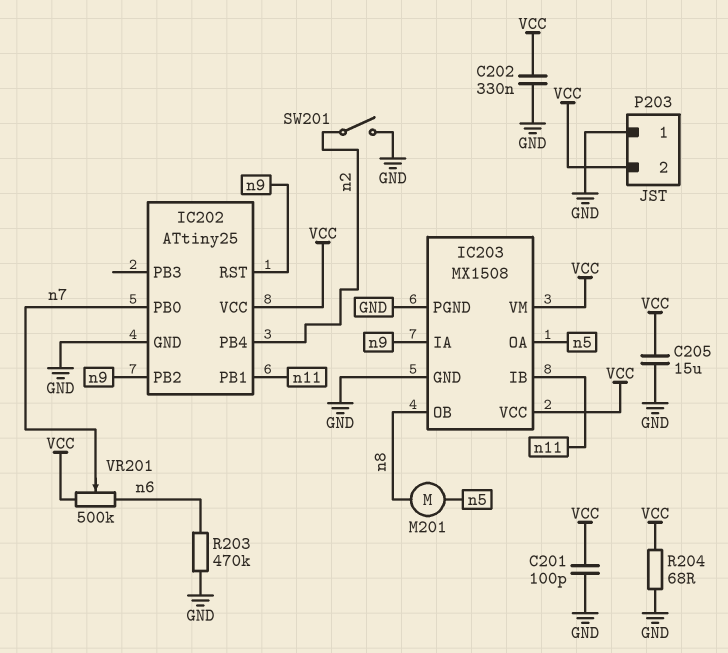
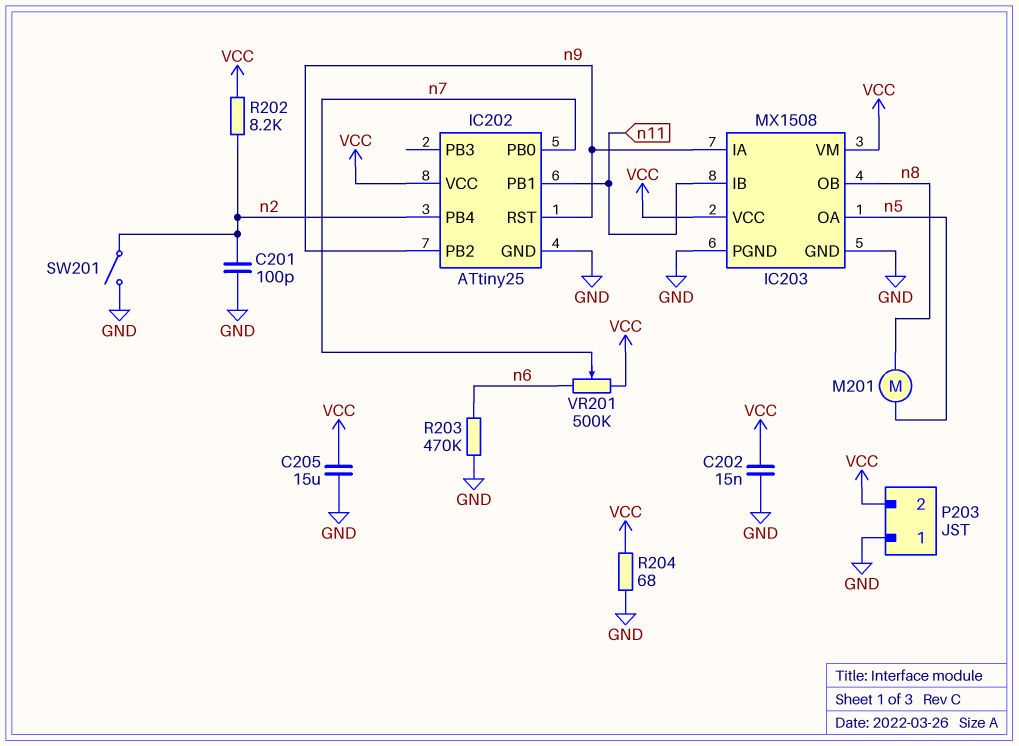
C201: 100pF (GND, VCC) -> 100pF (GND, n2)
C202: 330nF (GND, VCC) -> 15nF (GND, VCC)
R202: none -> 8.2k (VCC, n2)

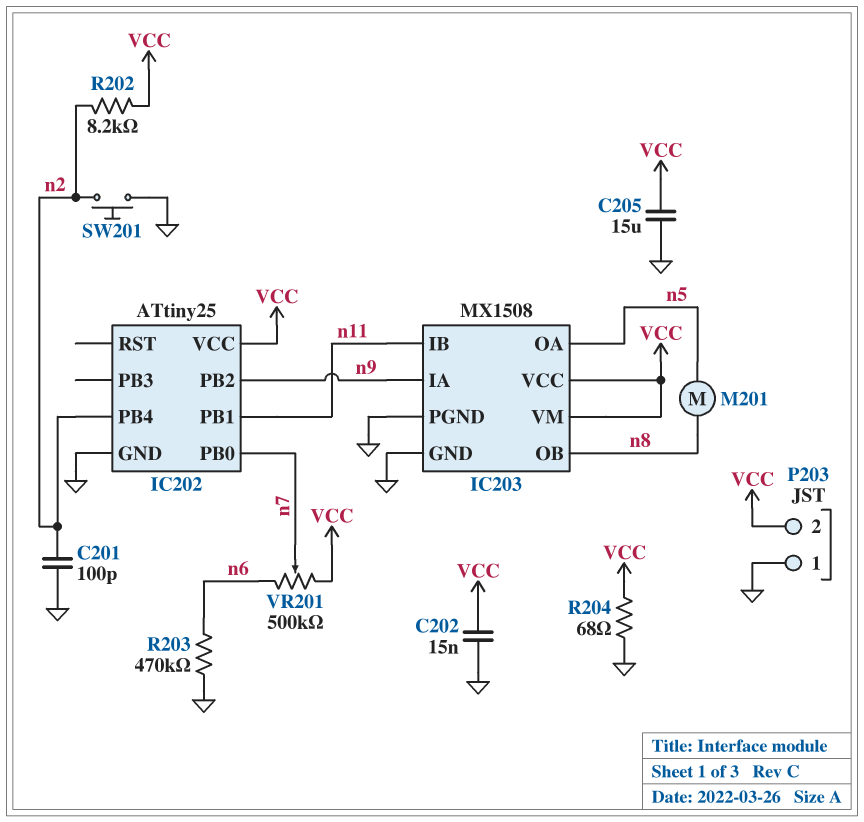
IC202 pin RST: n9 -> none
SW201: switch (GND, n2) -> button (GND, n2)

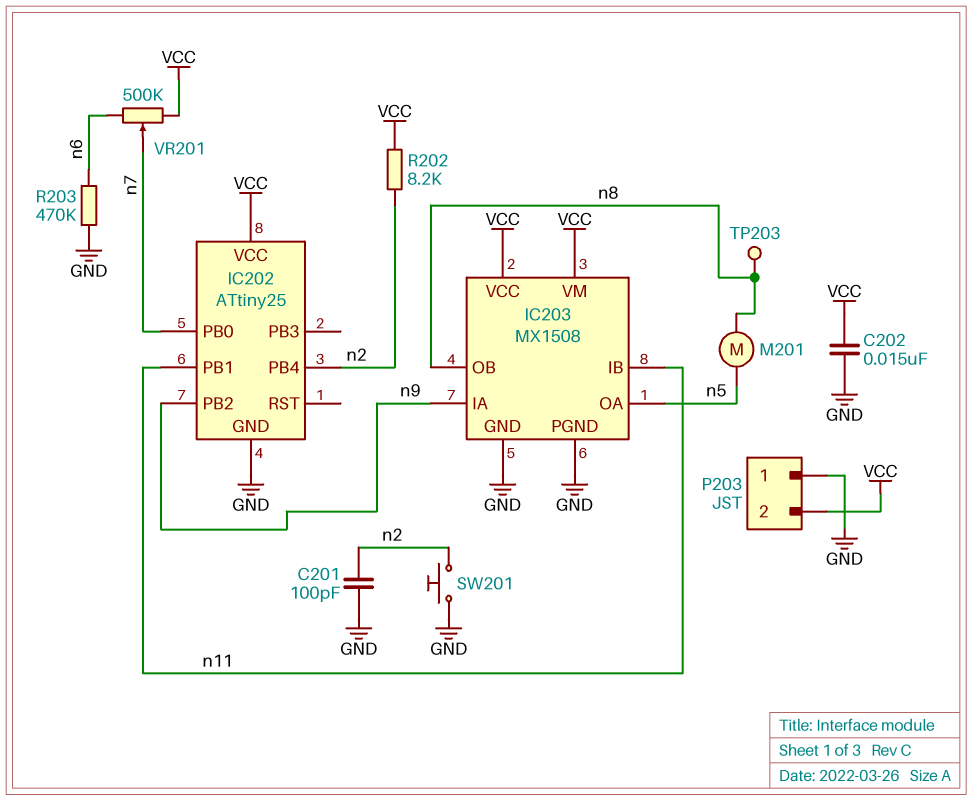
C205: 15uF (GND, VCC) -> none
R204: 68 (GND, VCC) -> none
TP203: none -> test point (n8)

